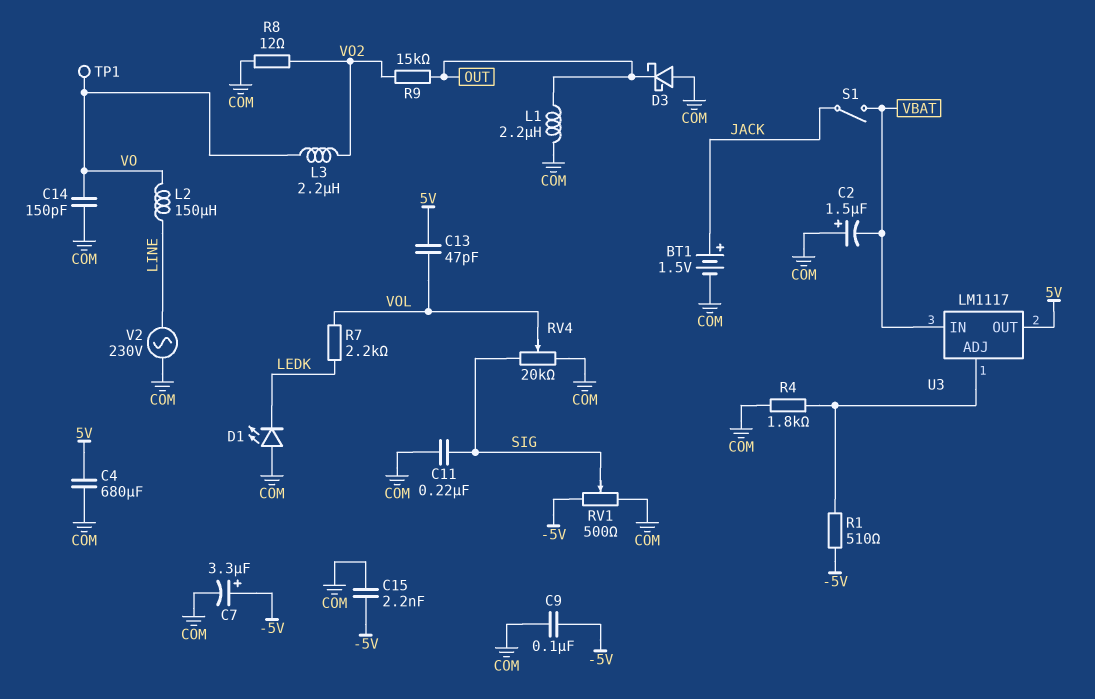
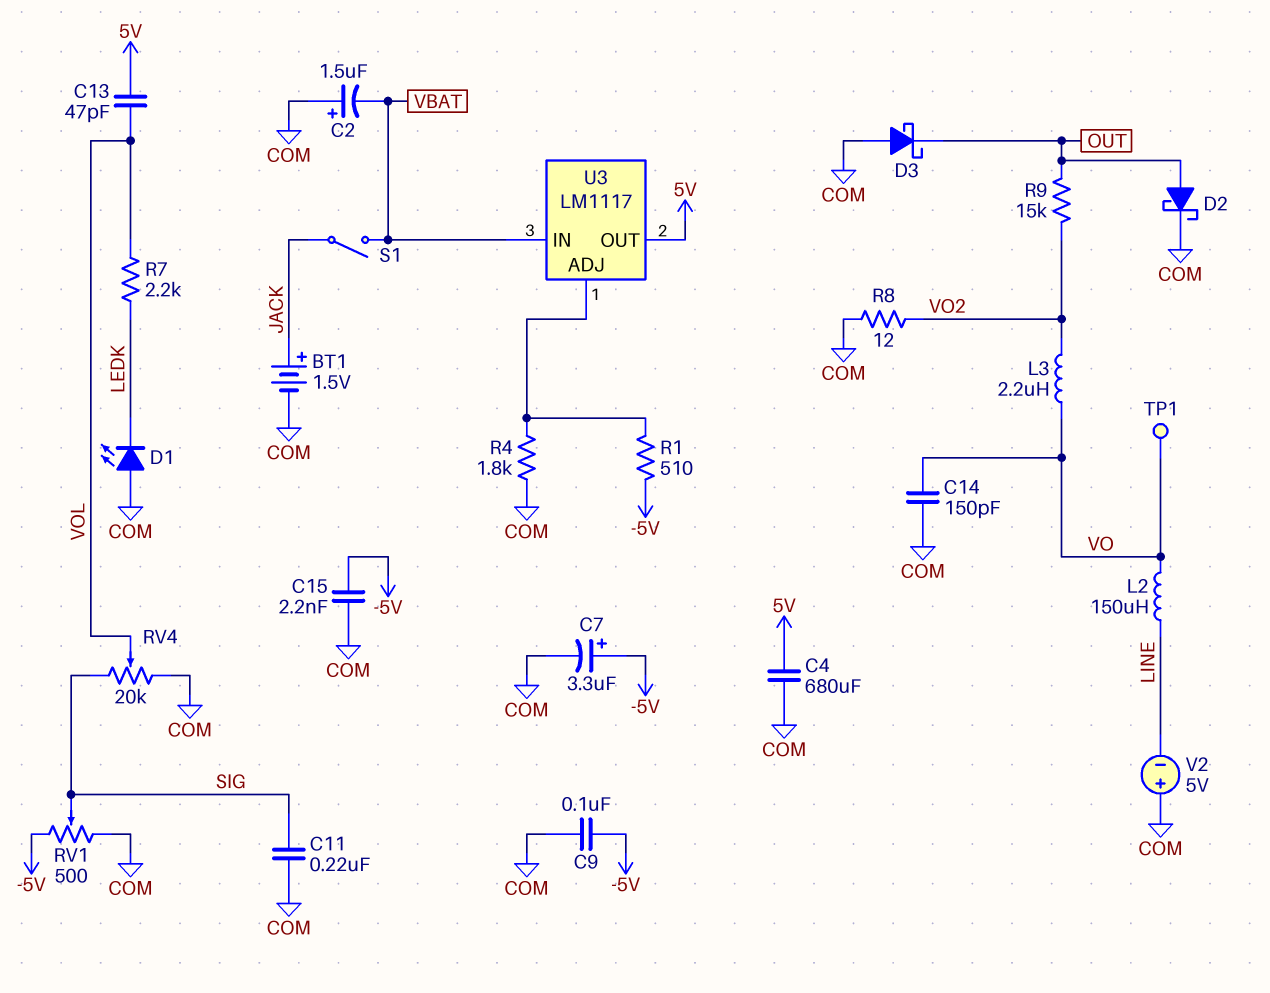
D2: none -> schottky (A OUT, K COM)
L1: 2.2uH (COM, OUT) -> none
V2: AC 230V (COM, LINE) -> 5V (plus COM, minus LINE)

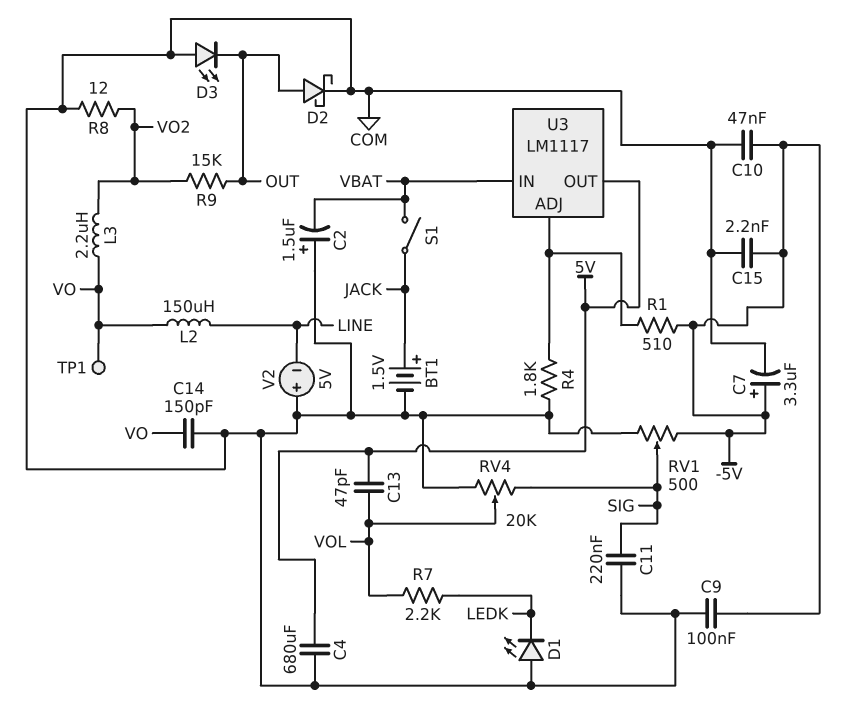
C10: none -> 47nF (-5V, COM)
D3: schottky (A COM, K OUT) -> LED (A COM, K OUT)

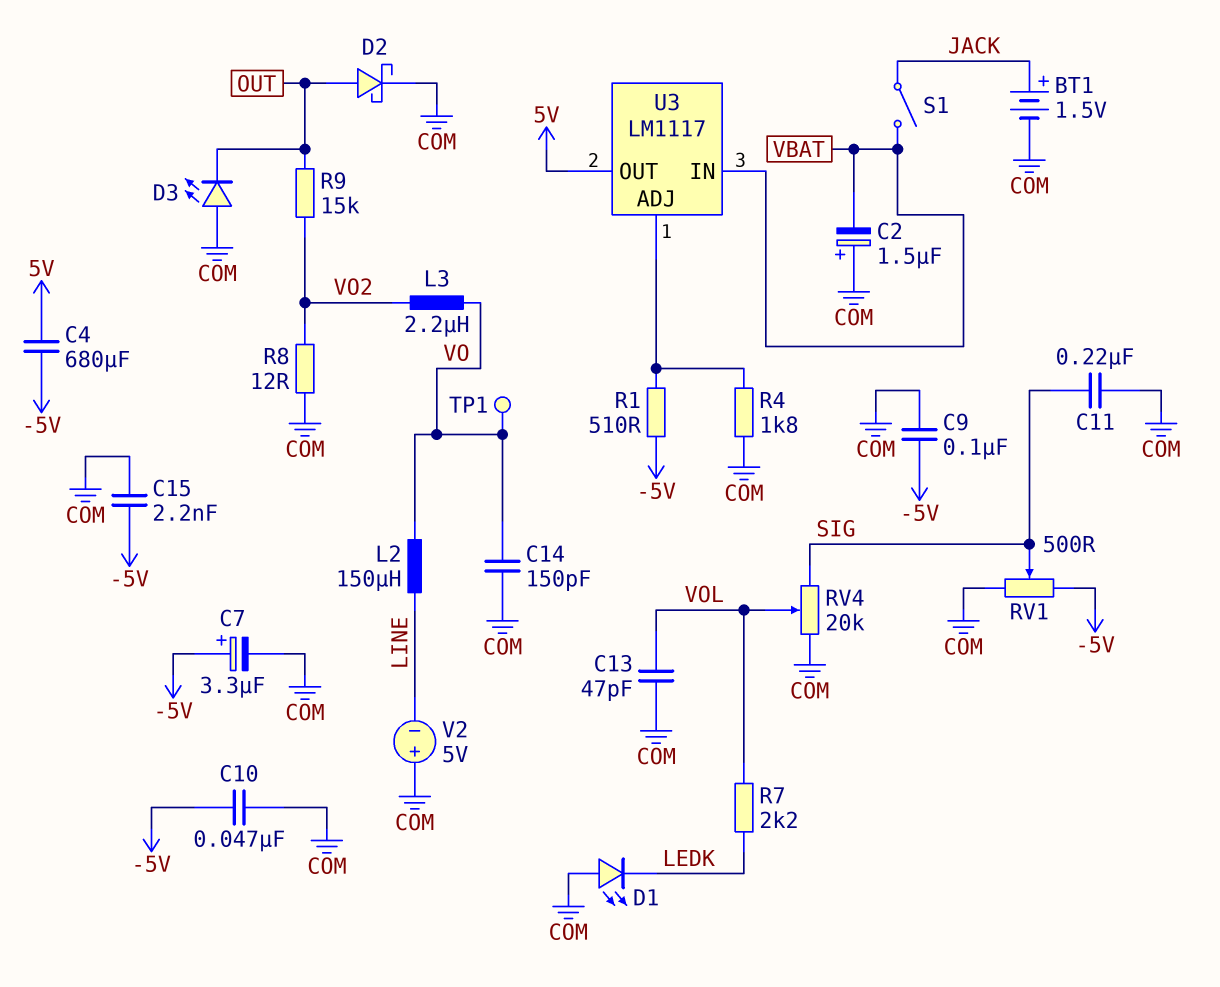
C4: 680uF (5V, COM) -> 680uF (-5V, 5V)
C13: 47pF (5V, VOL) -> 47pF (COM, VOL)

